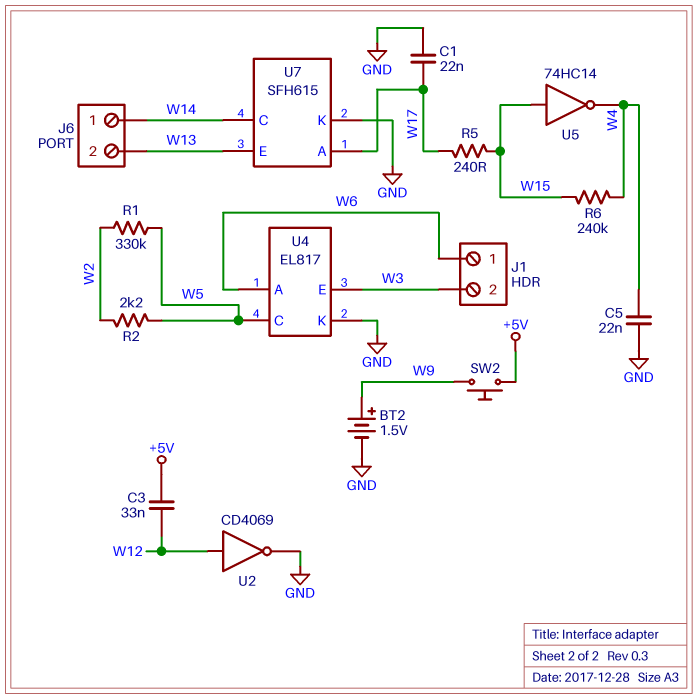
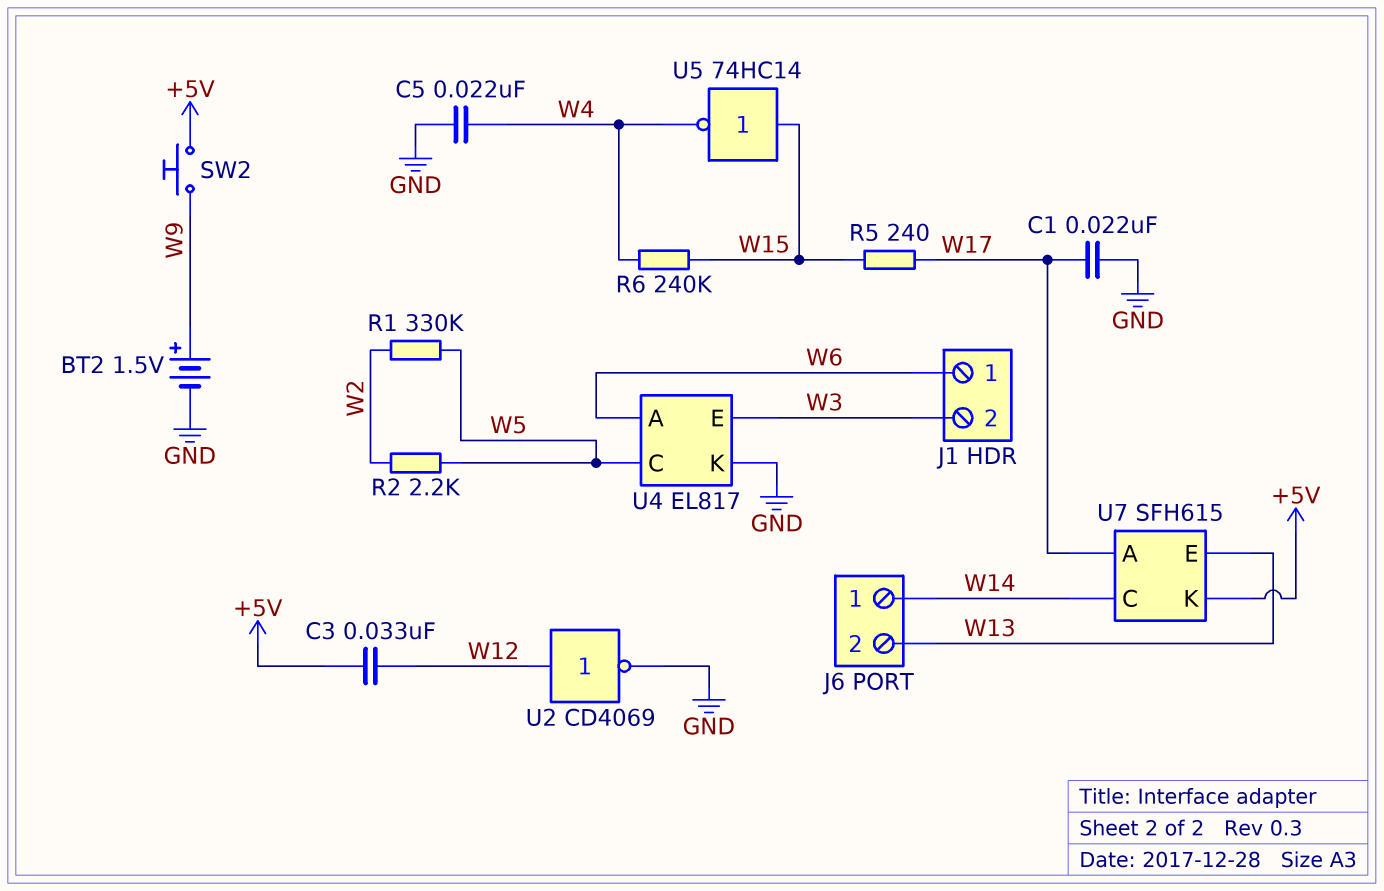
U7 pin K: GND -> +5V

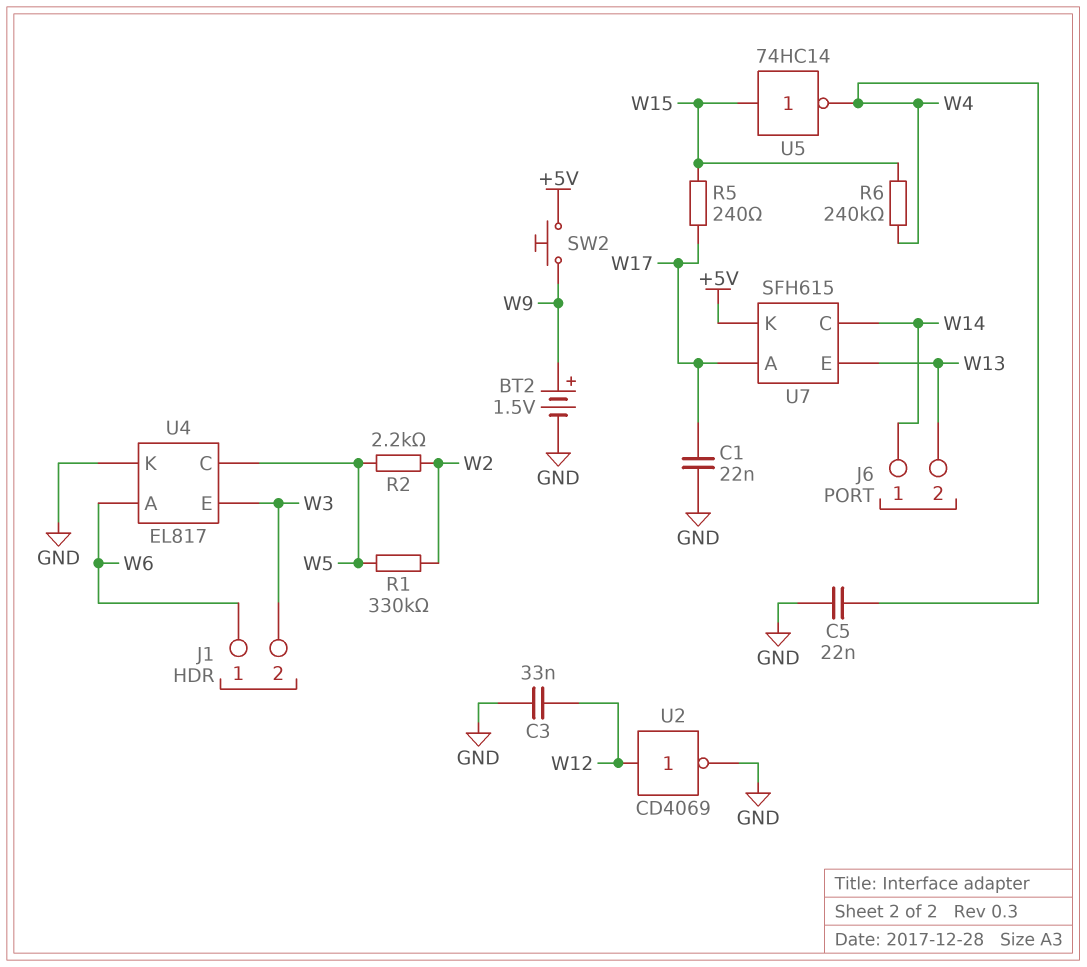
C3: 33nF (+5V, W12) -> 33nF (GND, W12)

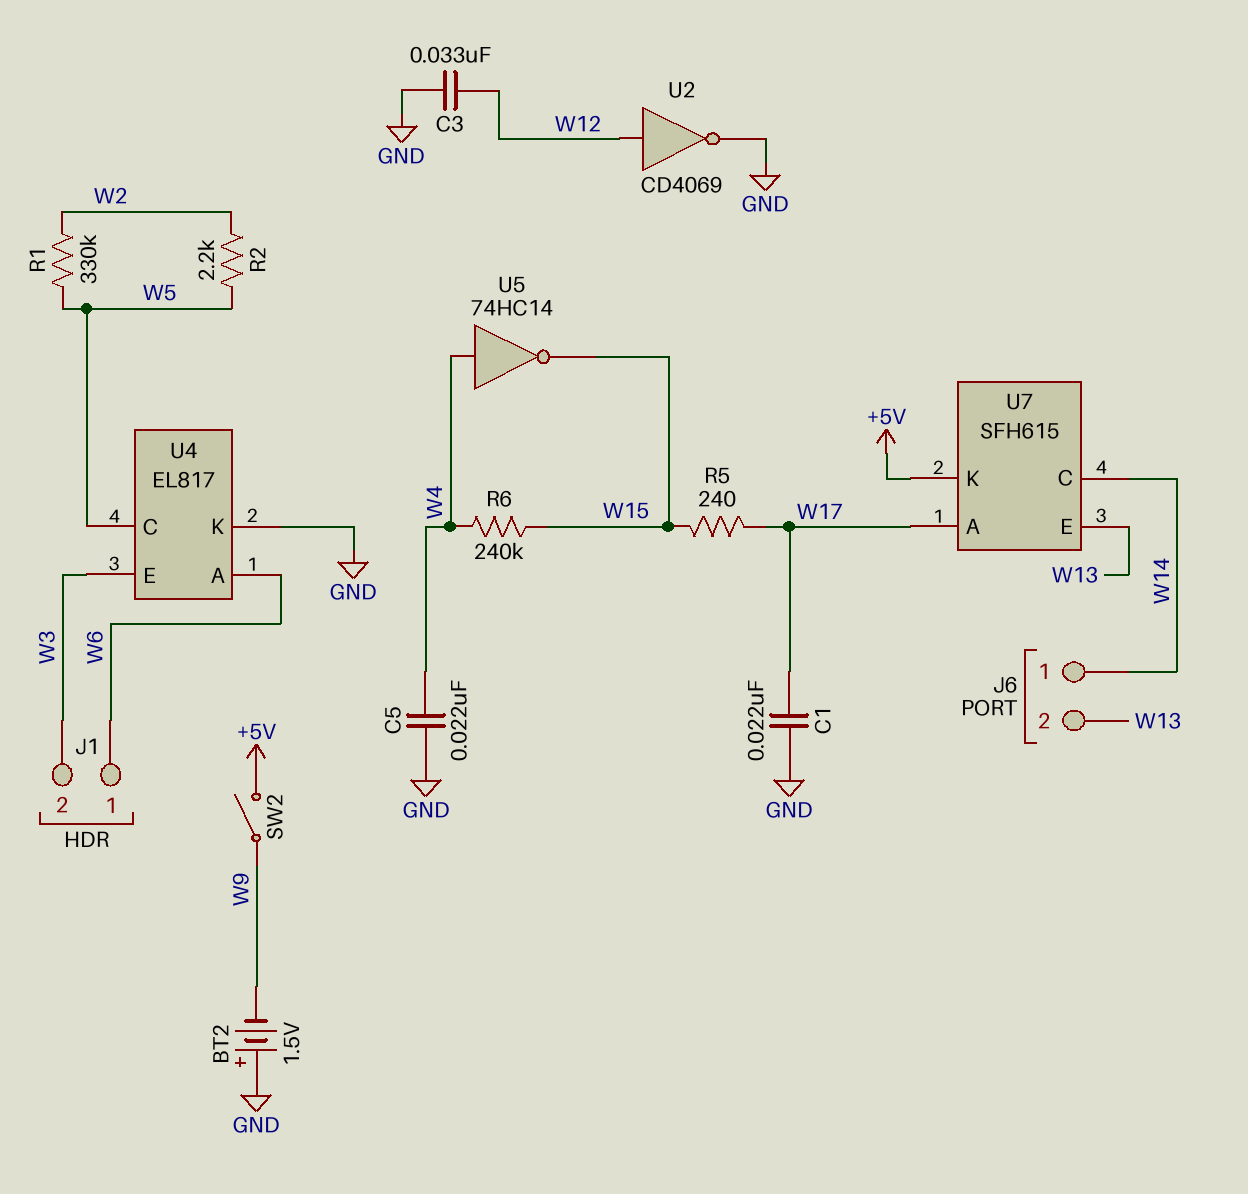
BT2: 1.5V (plus W9, minus GND) -> 1.5V (plus GND, minus W9)
SW2: button (+5V, W9) -> switch (+5V, W9)
U5: NOT 74HC14 (in W15, out W4) -> NOT 74HC14 (in W4, out W15)

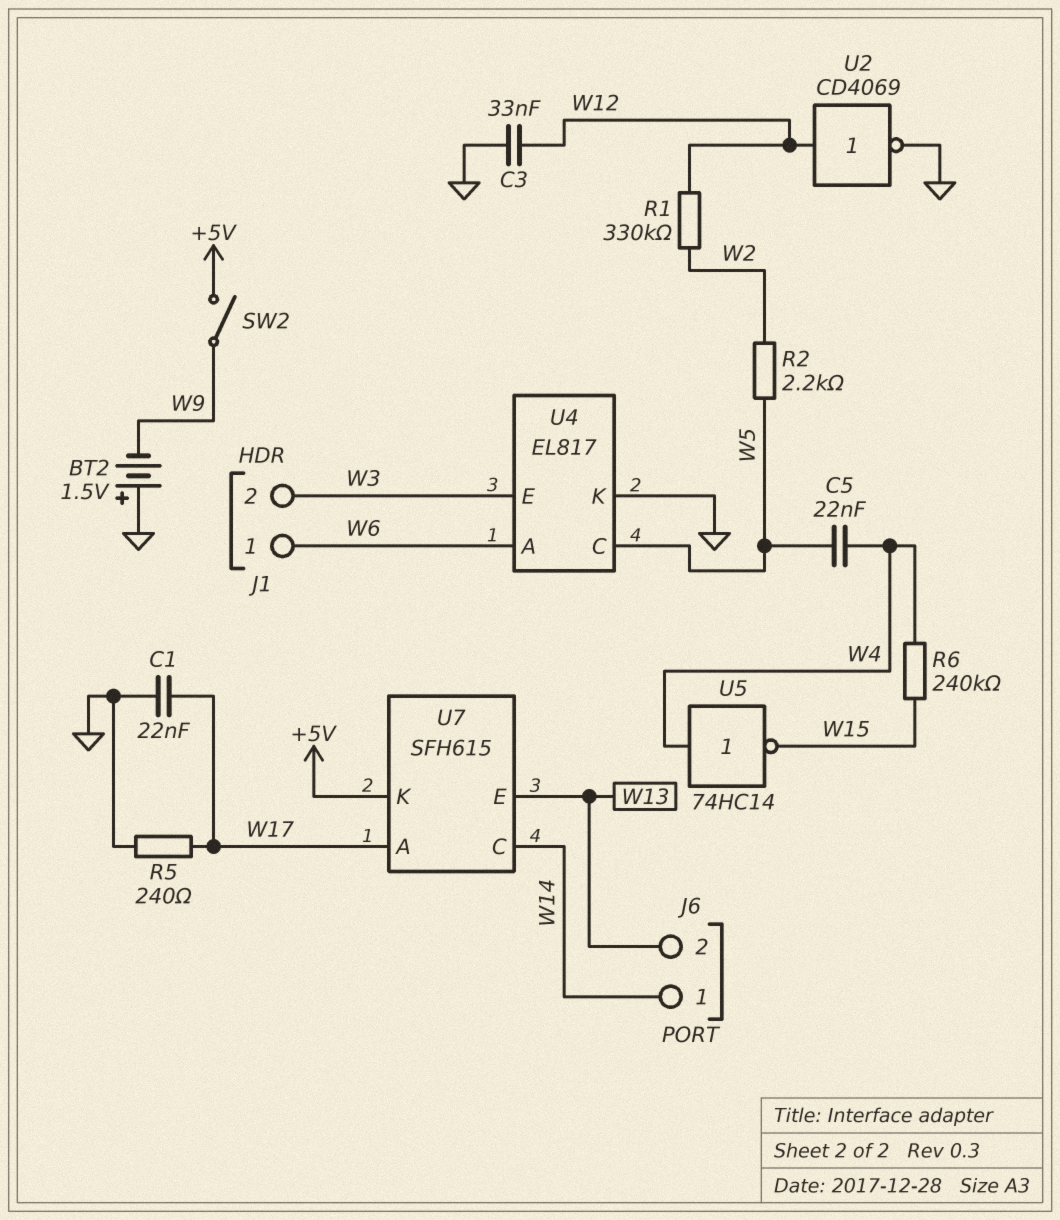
C5: 22nF (GND, W4) -> 22nF (W4, W5)
R1: 330k (W2, W5) -> 330k (W2, W12)
R5: 240 (W15, W17) -> 240 (GND, W17)

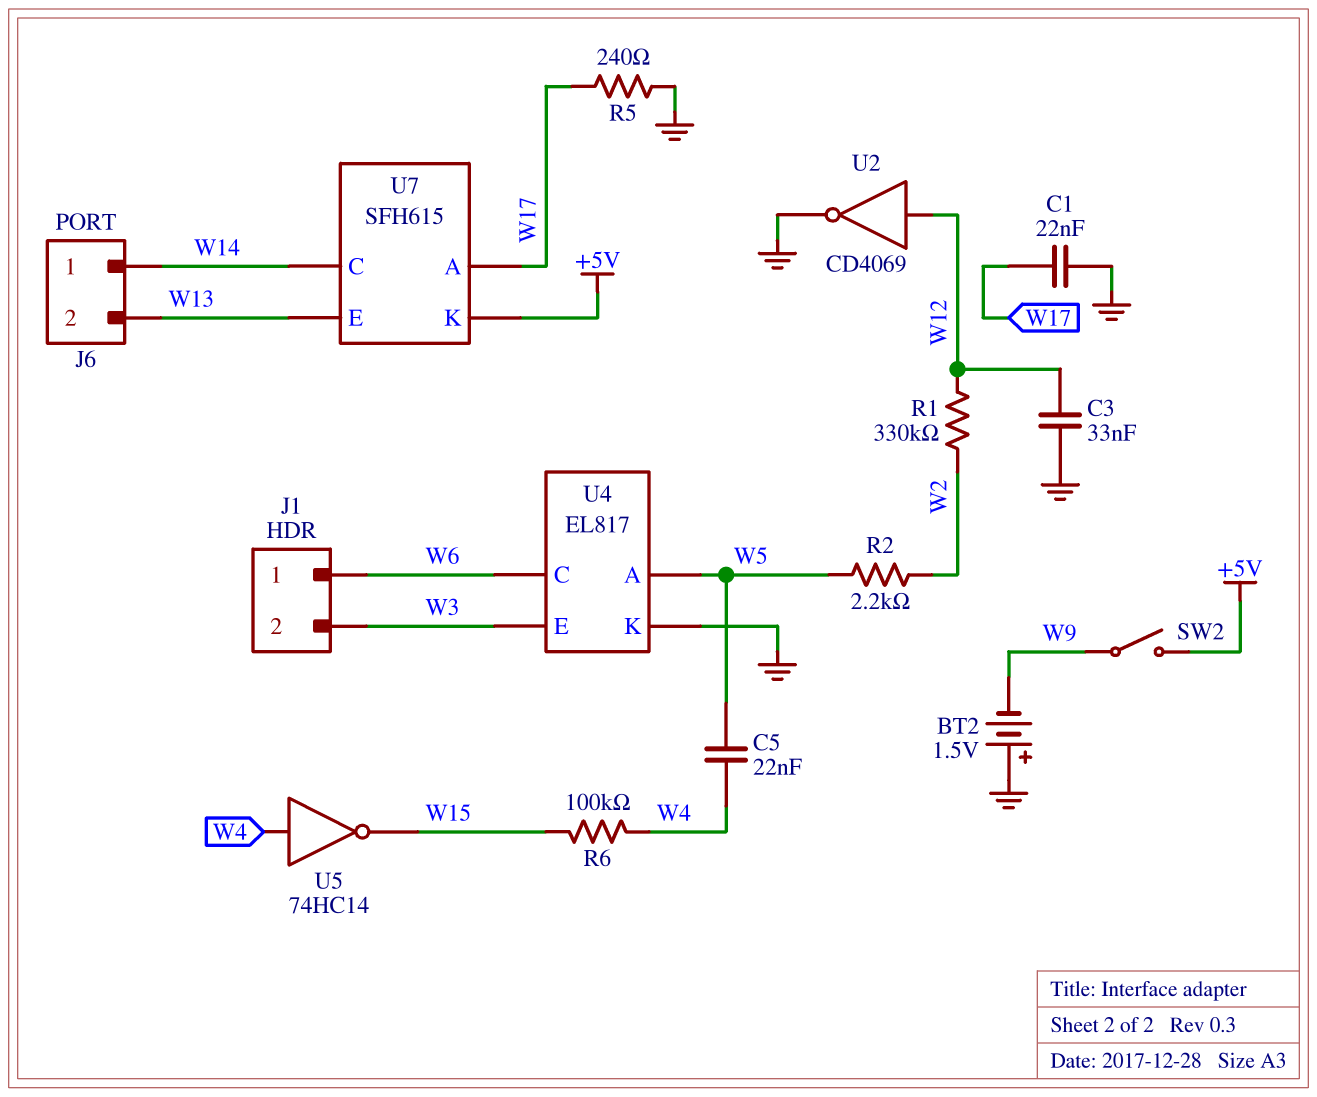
R6: 240k (W4, W15) -> 100k (W4, W15)
U4 pin A: W6 -> W5
U4 pin C: W5 -> W6

